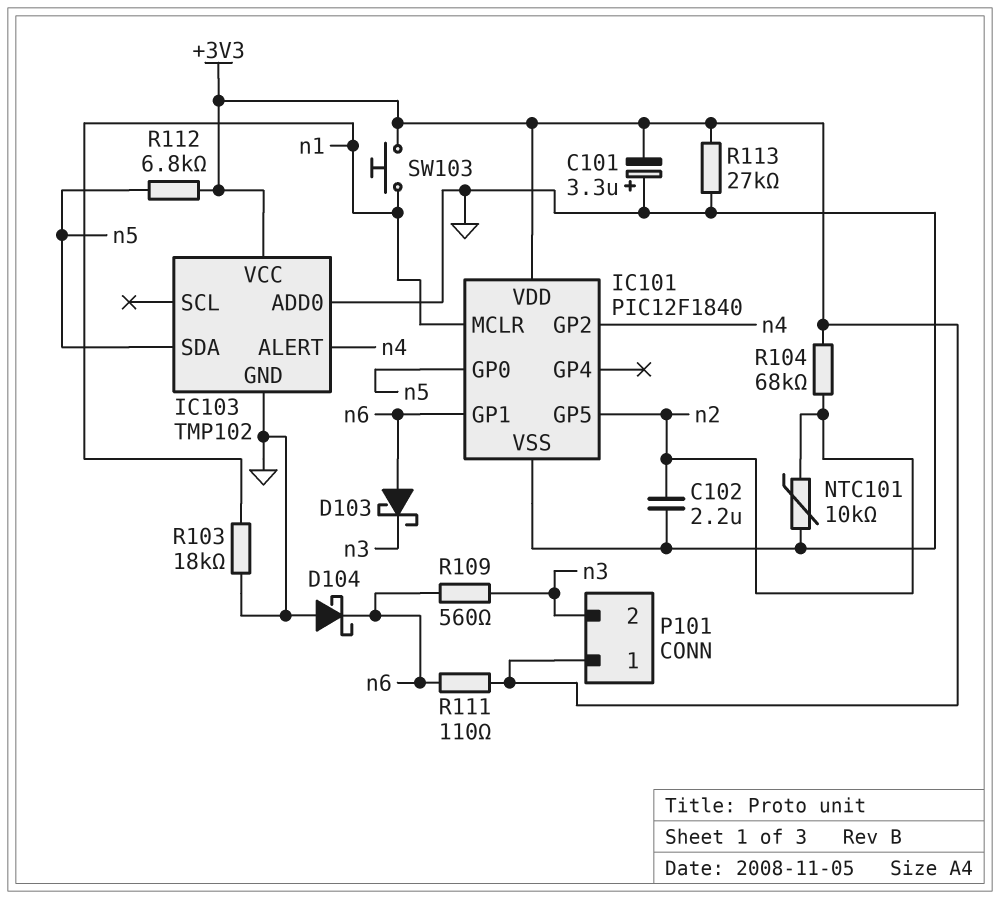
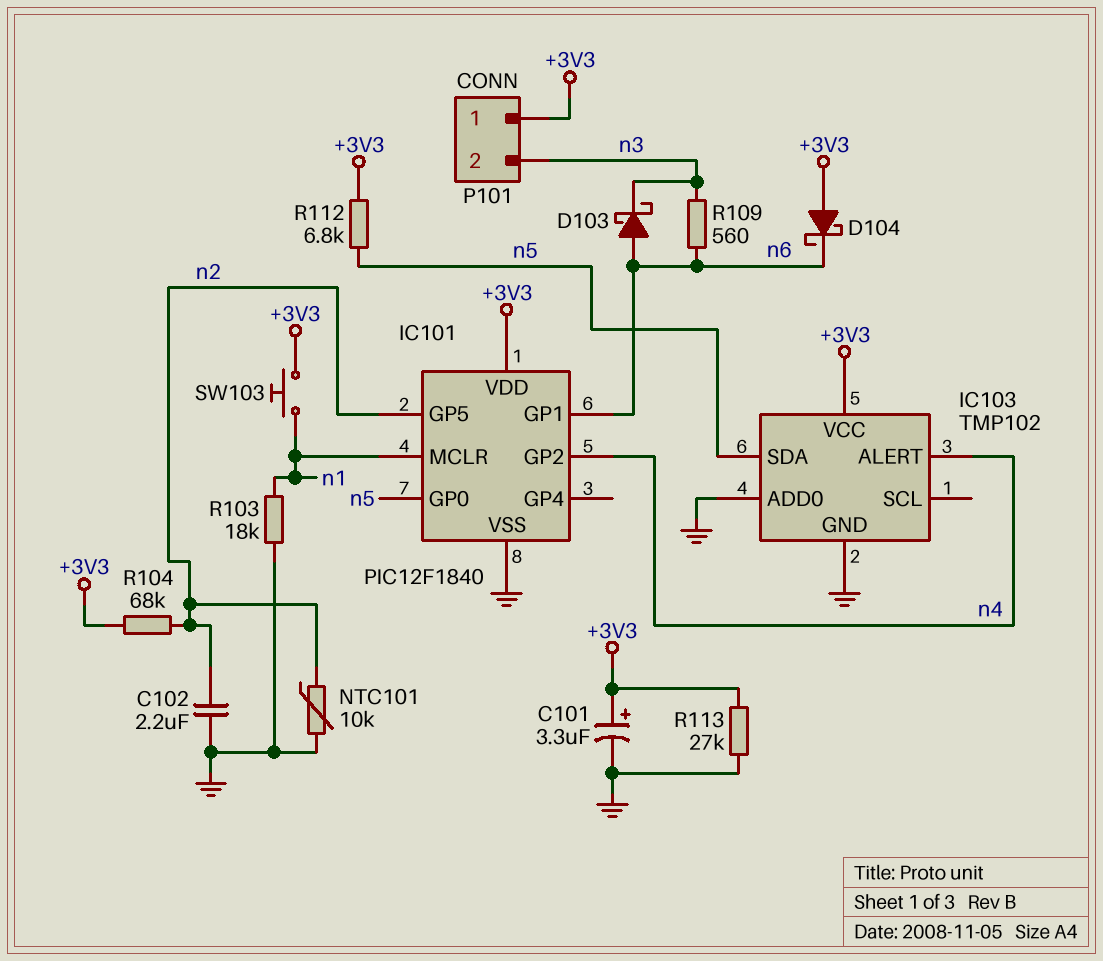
C101: 3.3uF (plus GND, minus +3V3) -> 3.3uF (plus +3V3, minus GND)
D104: schottky (A GND, K n6) -> schottky (A +3V3, K n6)
R111: 110 (+3V3, n6) -> none

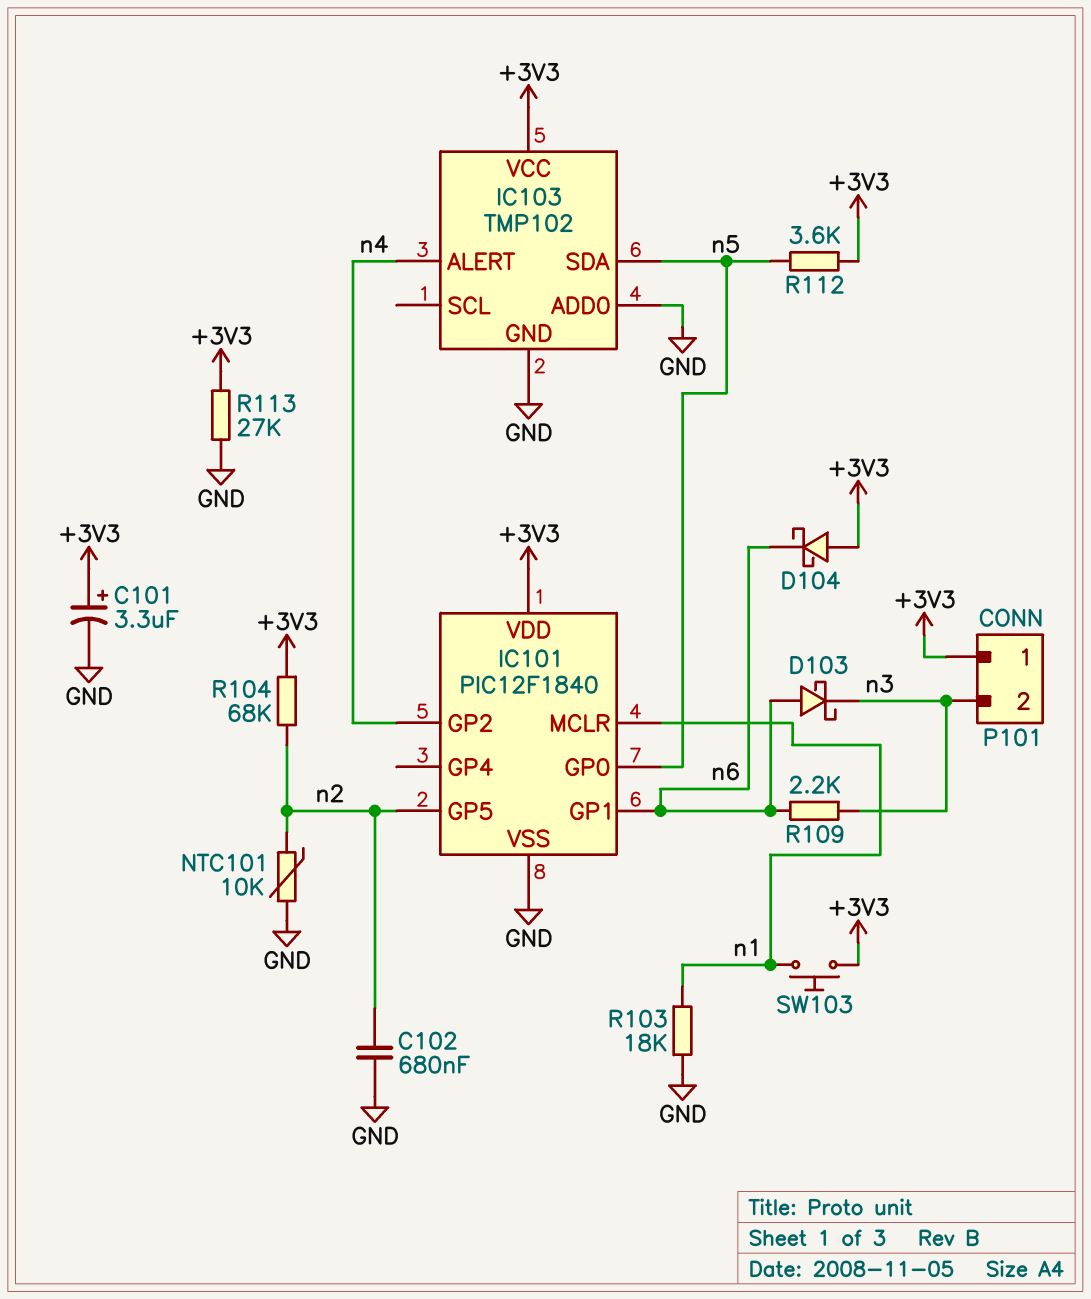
C102: 2.2uF (GND, n2) -> 680nF (GND, n2)
R109: 560 (n3, n6) -> 2.2k (n3, n6)
R112: 6.8k (+3V3, n5) -> 3.6k (+3V3, n5)

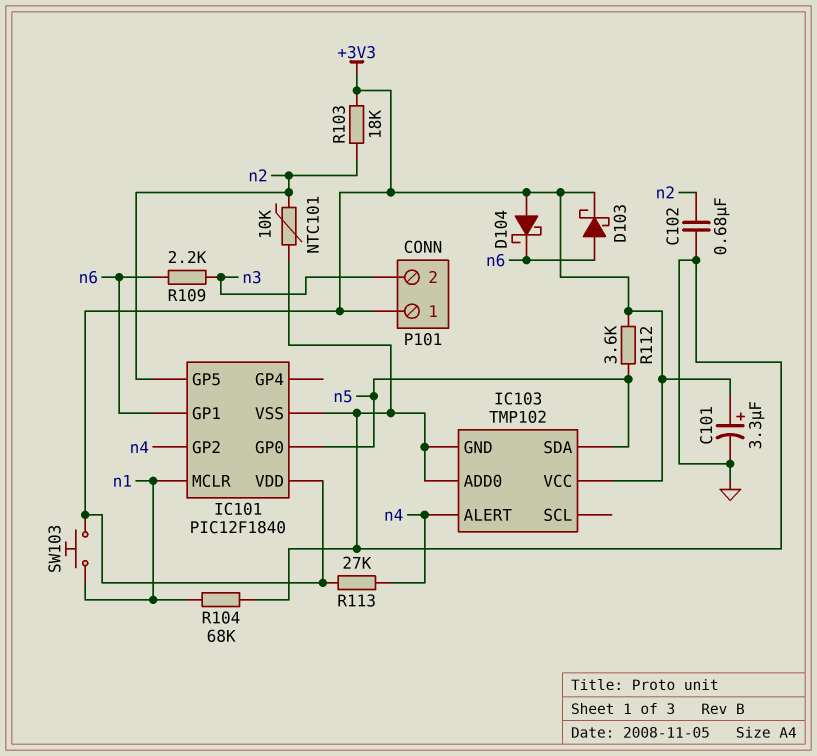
D103: schottky (A n6, K n3) -> schottky (A n6, K +3V3)
R103: 18k (GND, n1) -> 18k (+3V3, n2)
R104: 68k (+3V3, n2) -> 68k (GND, n1)
R113: 27k (+3V3, GND) -> 27k (+3V3, n4)

